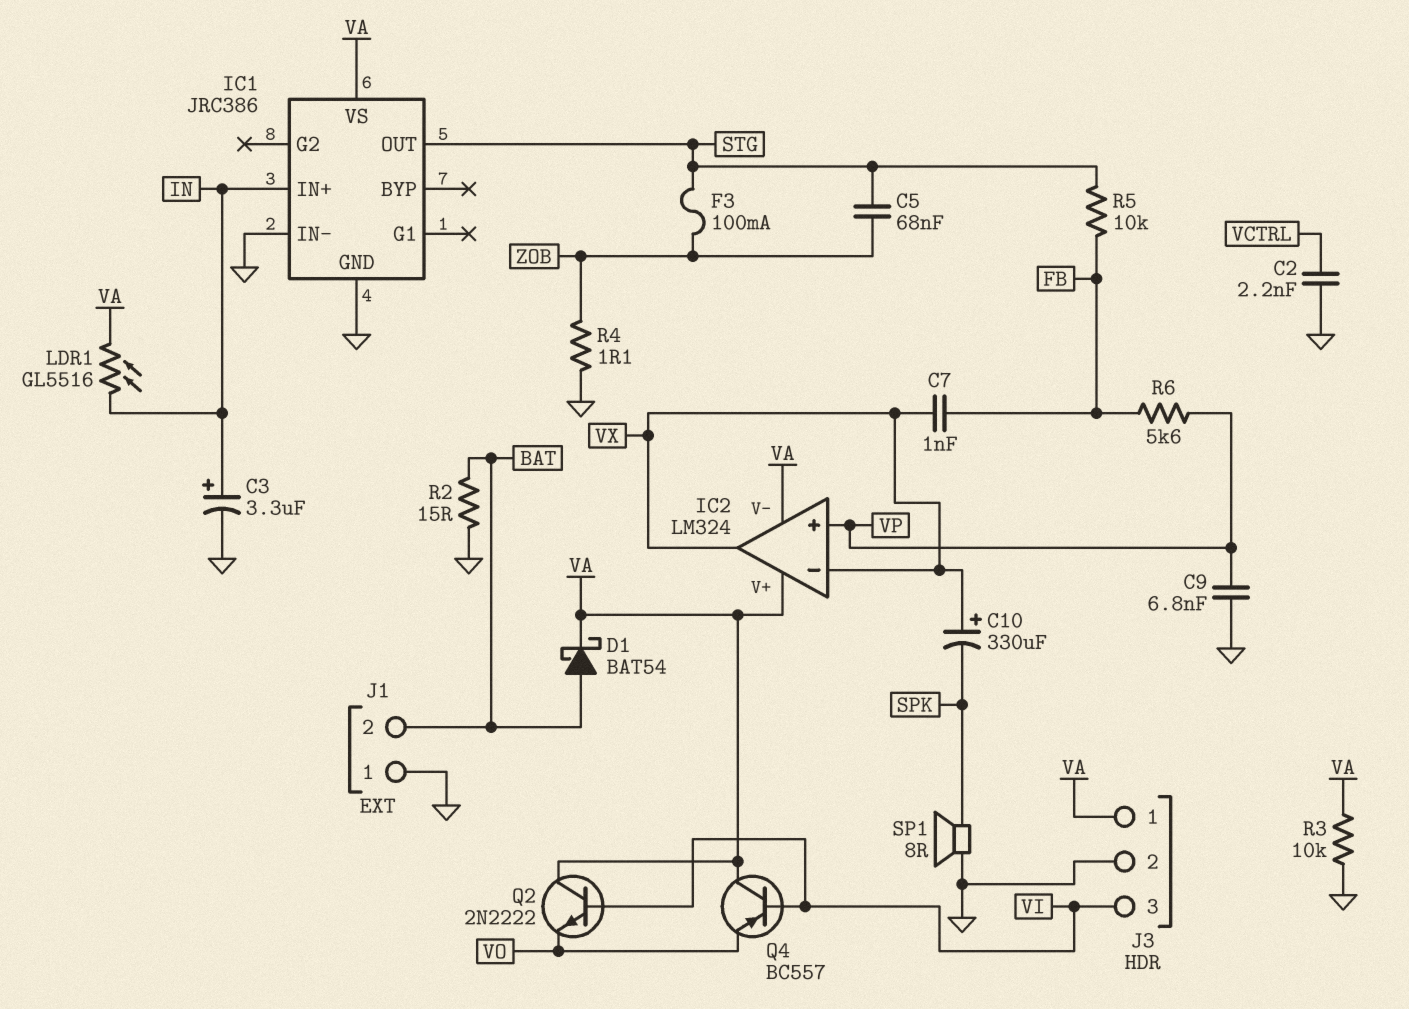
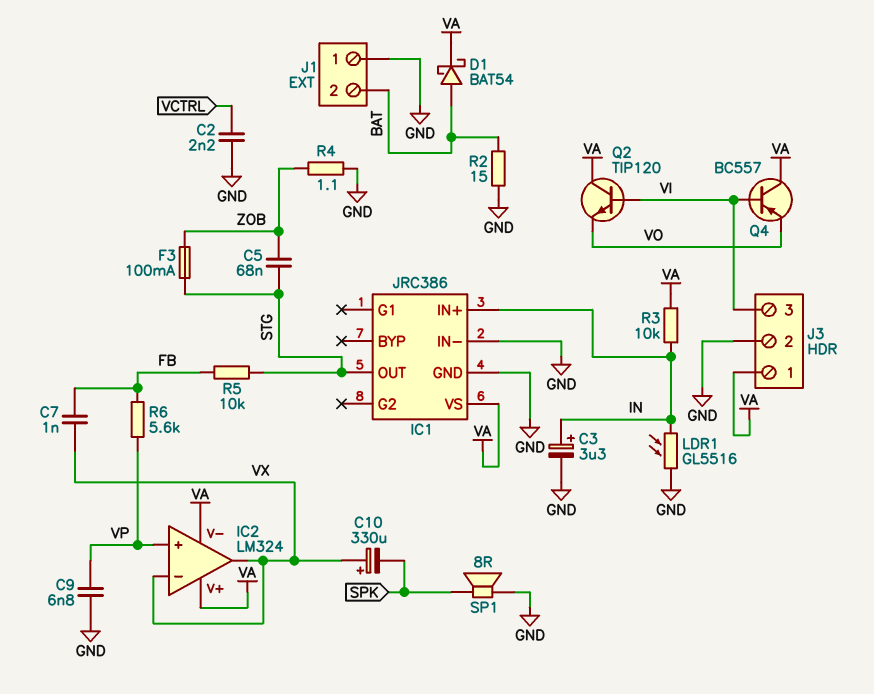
LDR1: GL5516 (IN, VA) -> GL5516 (GND, IN)
Q2: NPN 2N2222 (B VI, C VA, E VO) -> NPN TIP120 (B VI, C VA, E VO)
R3: 10k (GND, VA) -> 10k (IN, VA)

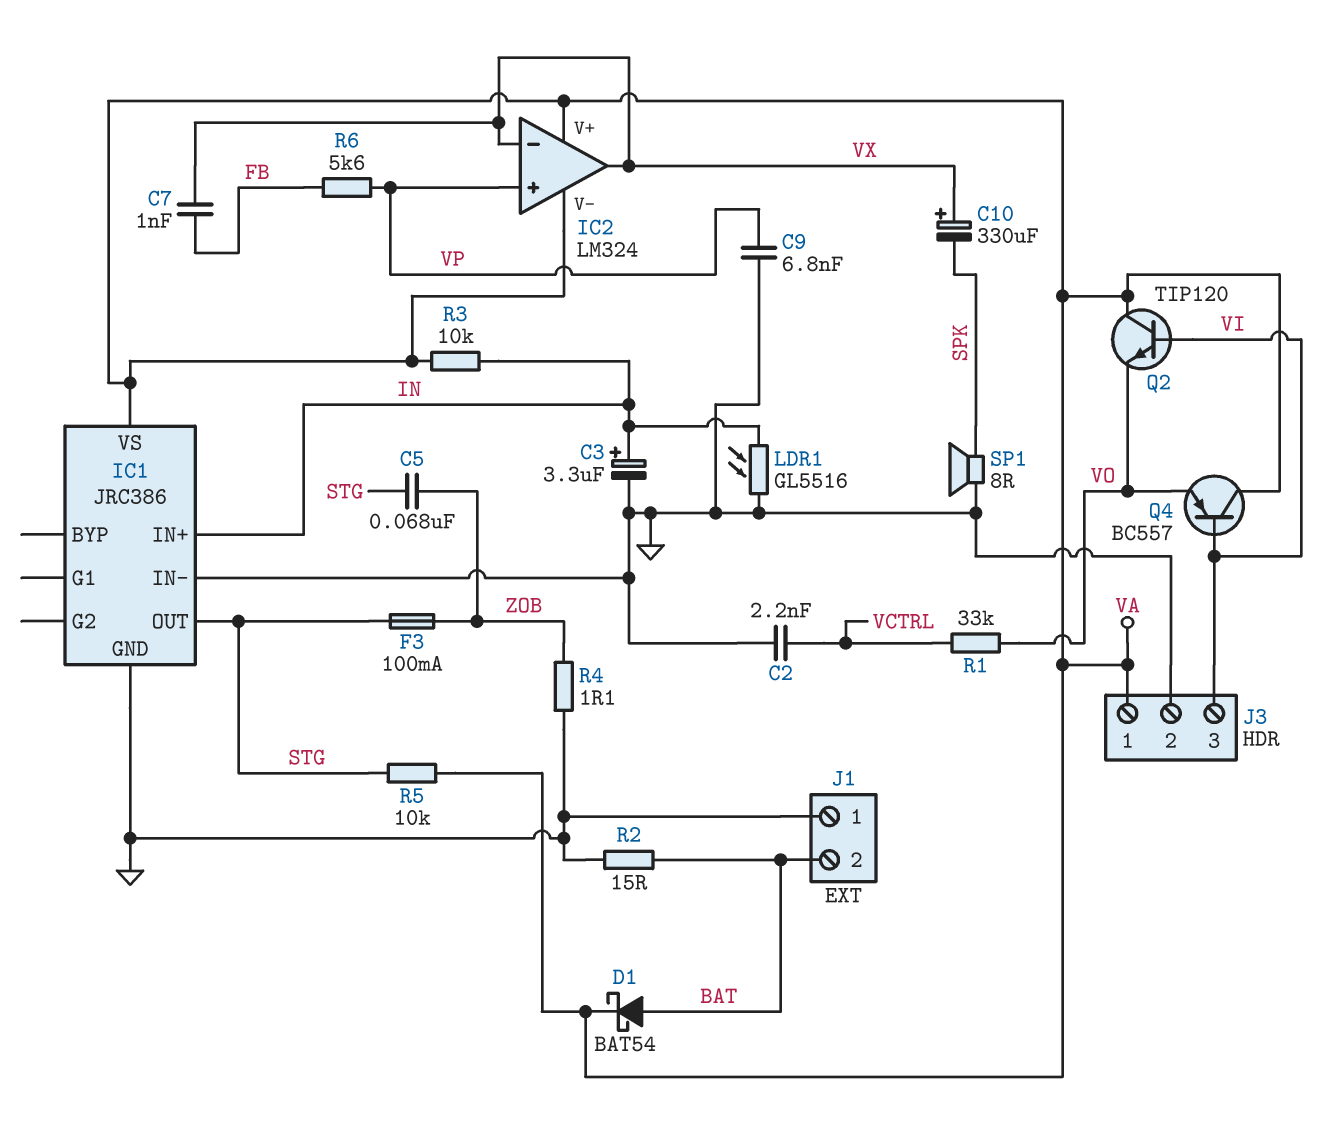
R1: none -> 33k (VCTRL, VO)
R5: 10k (FB, STG) -> 10k (STG, VA)

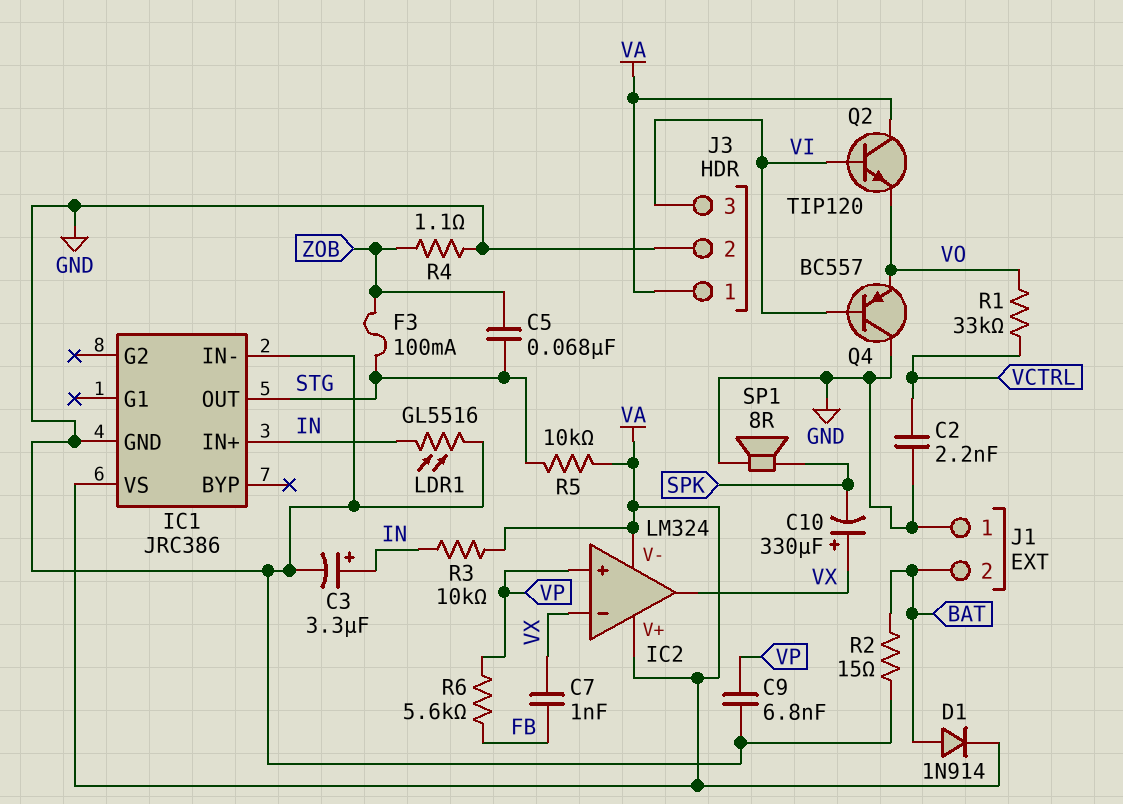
D1: schottky BAT54 (A BAT, K VA) -> diode 1N914 (A BAT, K VA)
Q4: PNP BC557 (B VI, C VA, E VO) -> PNP BC557 (B VI, C GND, E VO)

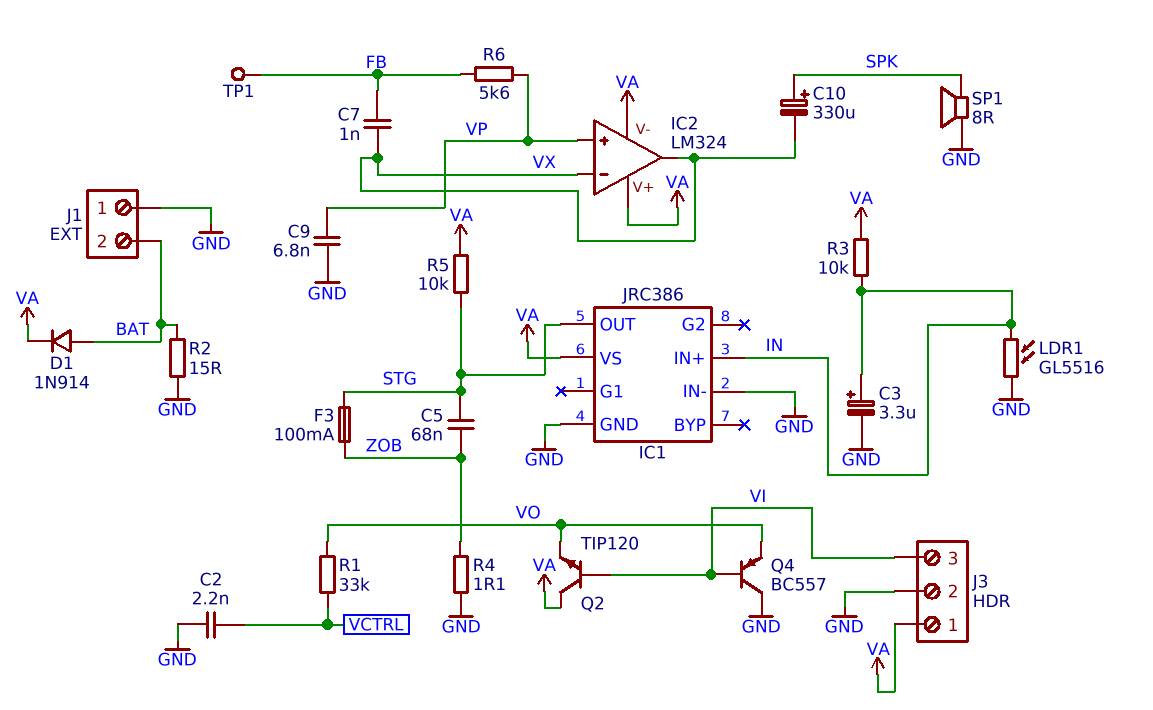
C10: 330uF (plus VX, minus SPK) -> 330uF (plus SPK, minus VX)
TP1: none -> test point (FB)

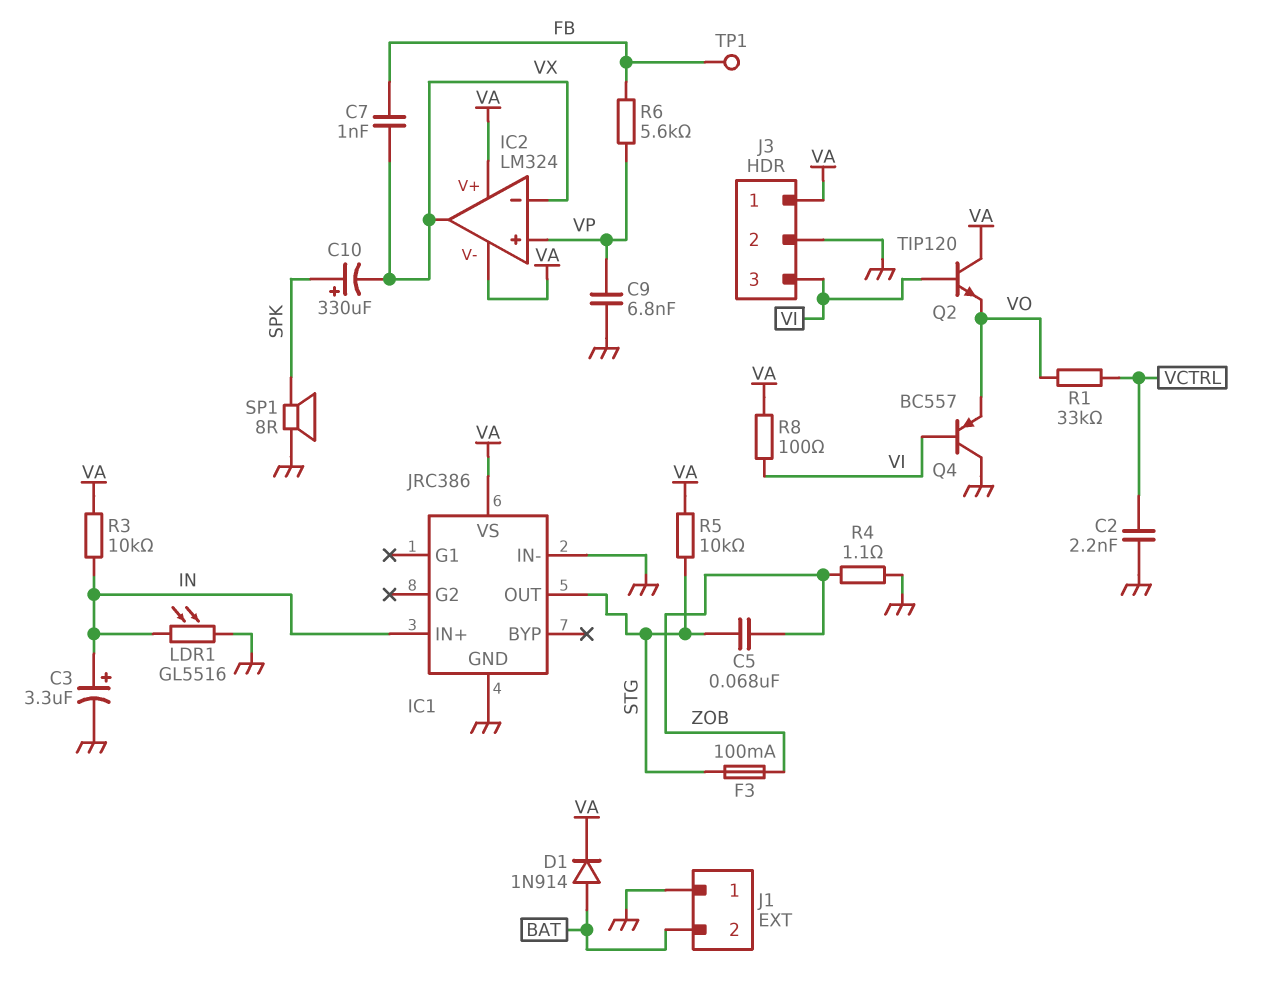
R2: 15 (BAT, GND) -> none
R8: none -> 100 (VA, VI)

